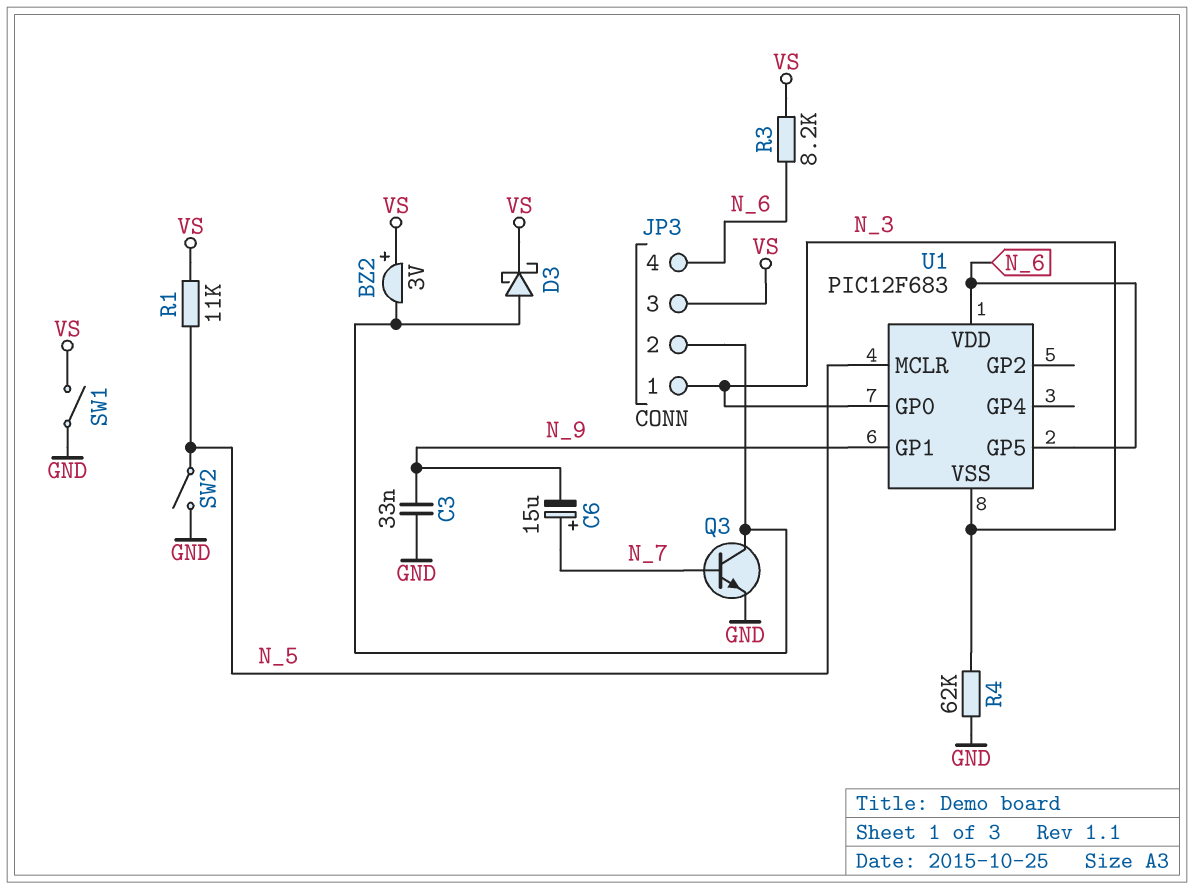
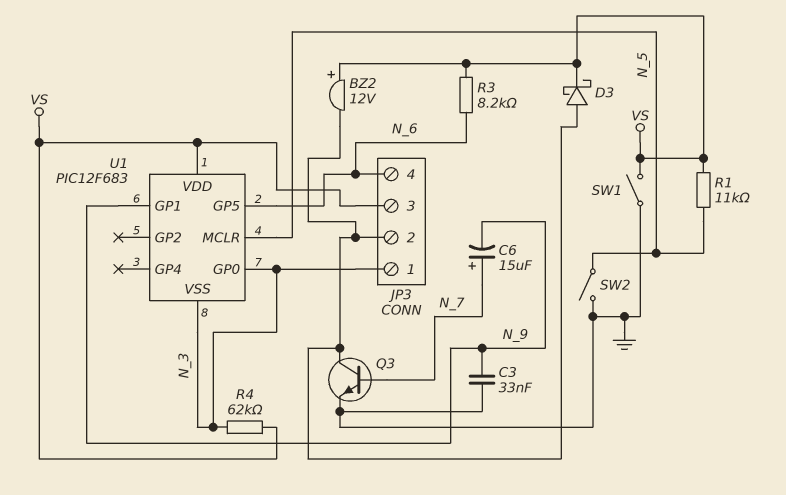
BZ2: buzzer 3V (plus VS, minus JP3/2) -> buzzer 12V (plus VS, minus JP3/2)
R4: 62k (GND, N_3) -> 62k (N_3, VS)
U1 pin VDD: N_6 -> VS

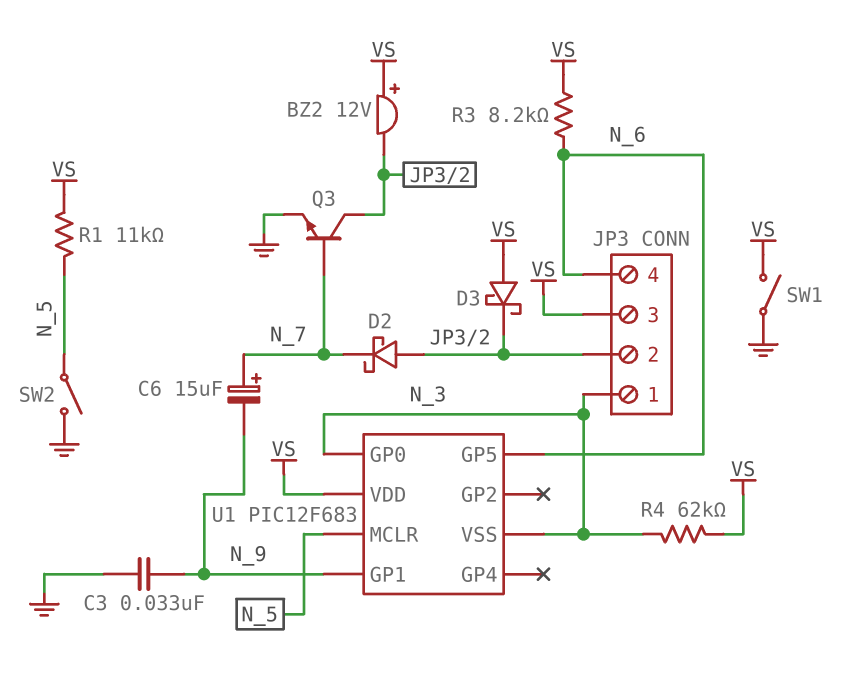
D2: none -> schottky (A JP3/2, K N_7)
D3: schottky (A JP3/2, K VS) -> schottky (A VS, K JP3/2)

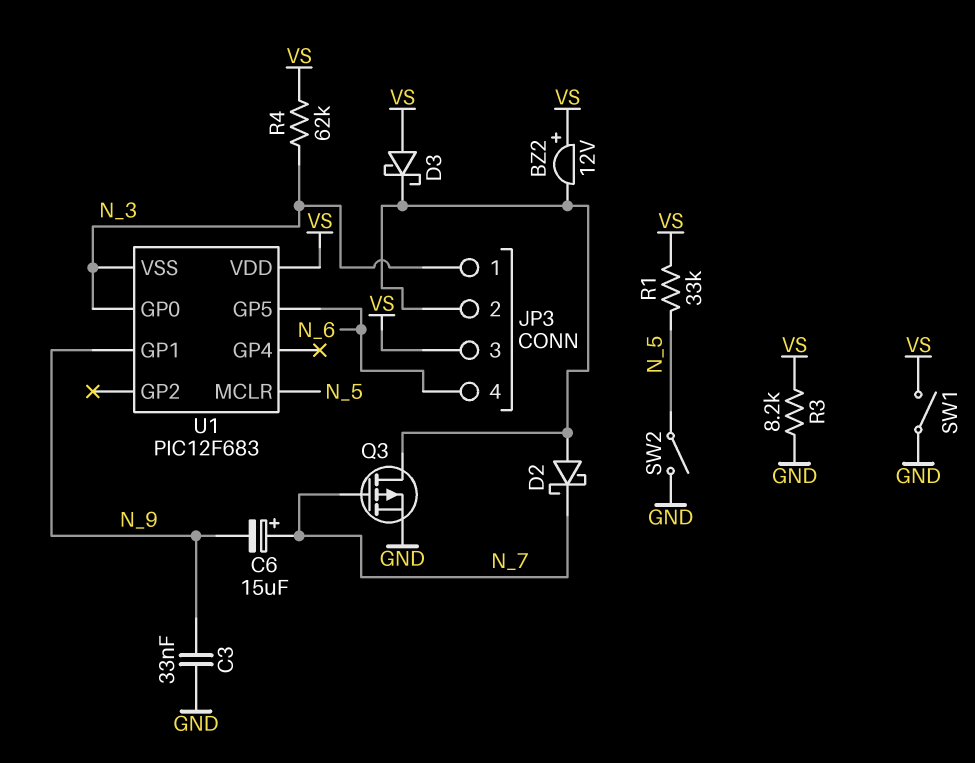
Q3: NPN (B N_7, C JP3/2, E GND) -> PMOS (G N_7, D JP3/2, S GND)
R1: 11k (N_5, VS) -> 33k (N_5, VS)
R3: 8.2k (N_6, VS) -> 8.2k (GND, VS)

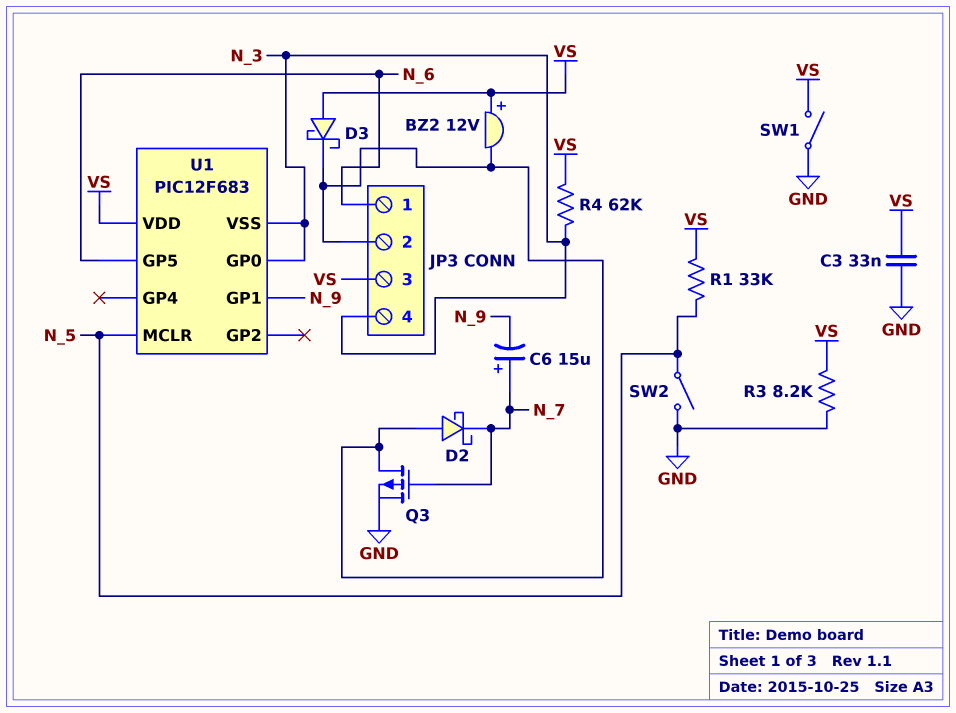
C3: 33nF (GND, N_9) -> 33nF (GND, VS)
JP3 pin 1: N_3 -> N_6
JP3 pin 4: N_6 -> N_3

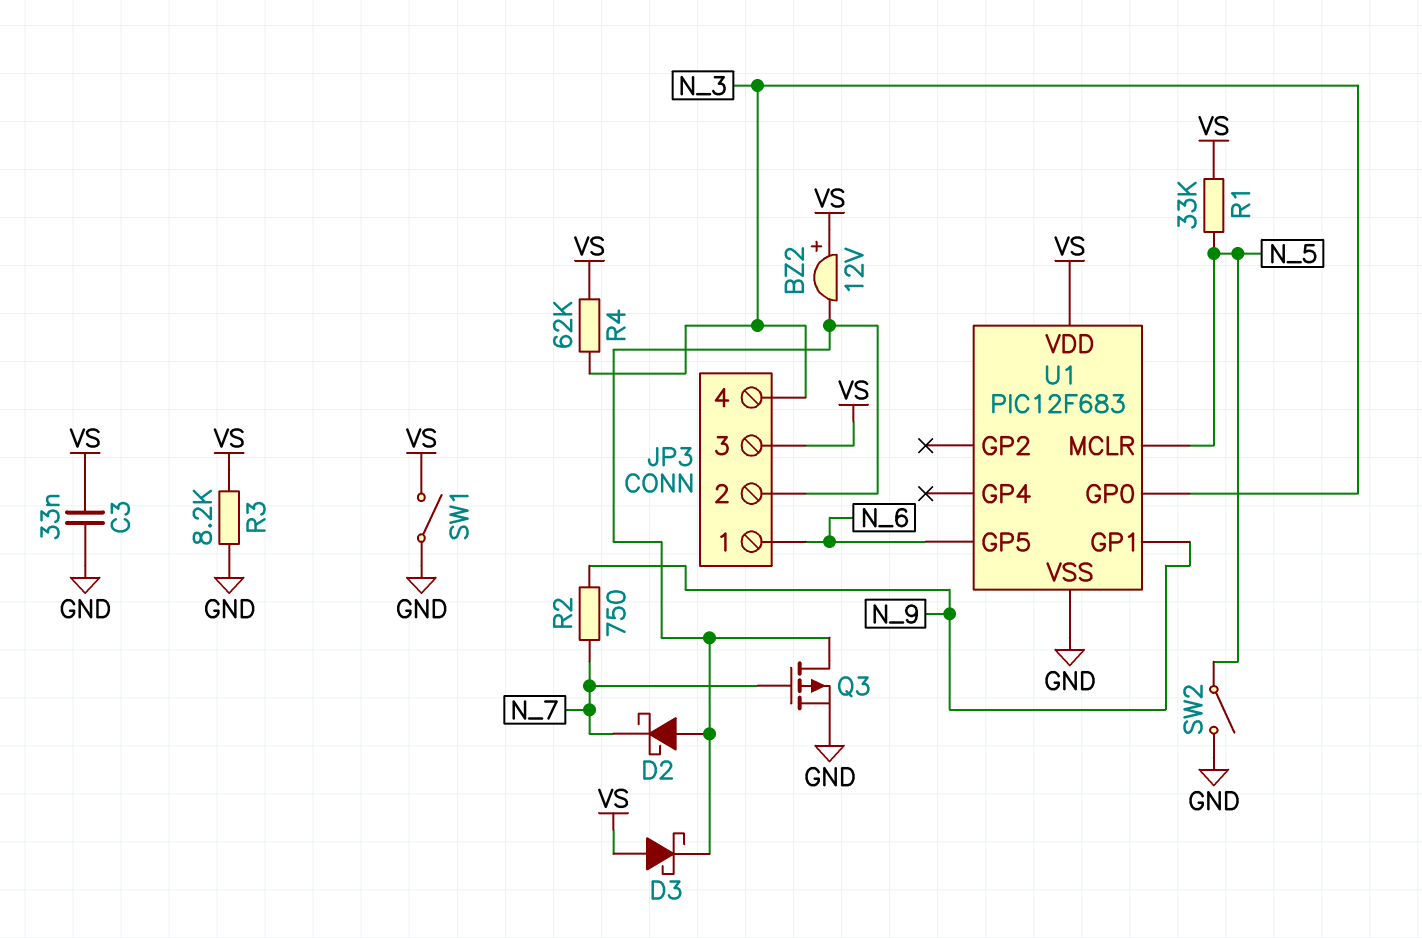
C6: 15uF (plus N_7, minus N_9) -> none
R2: none -> 750 (N_7, N_9)
U1 pin VSS: N_3 -> GND

